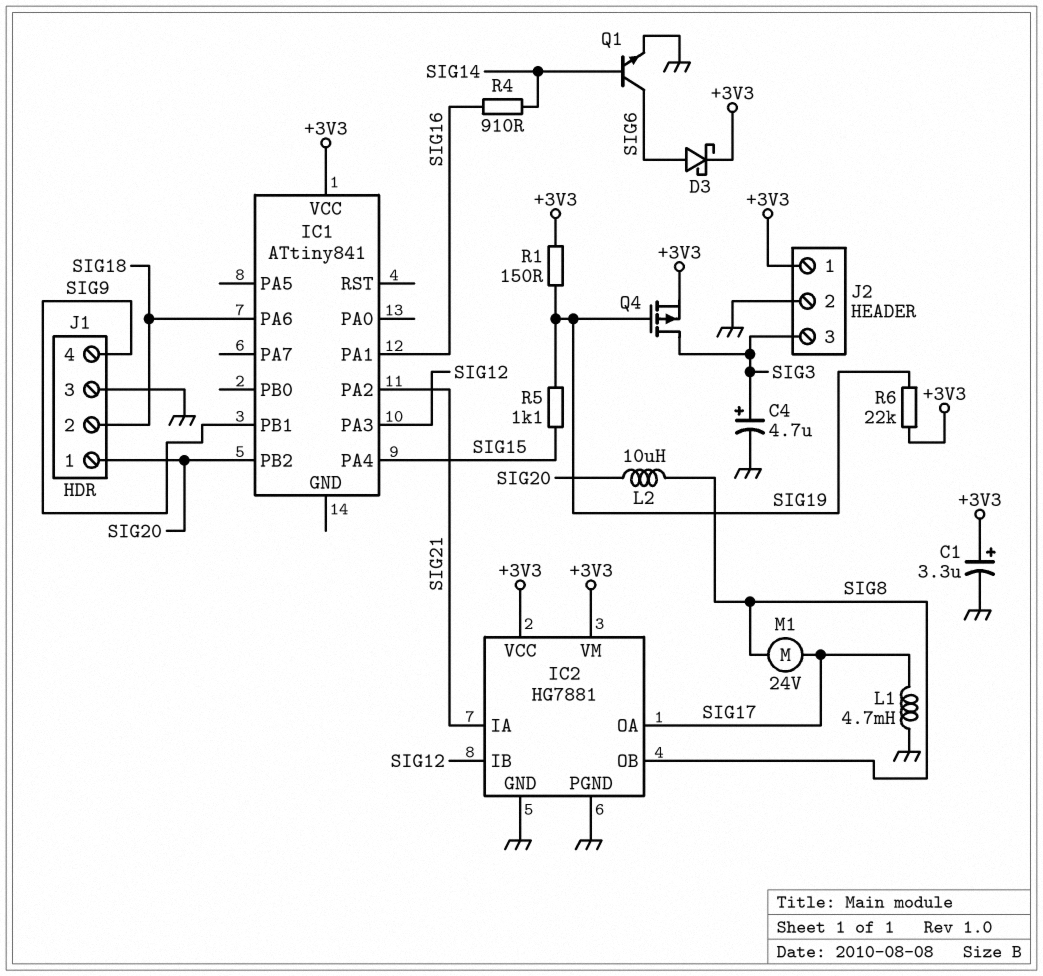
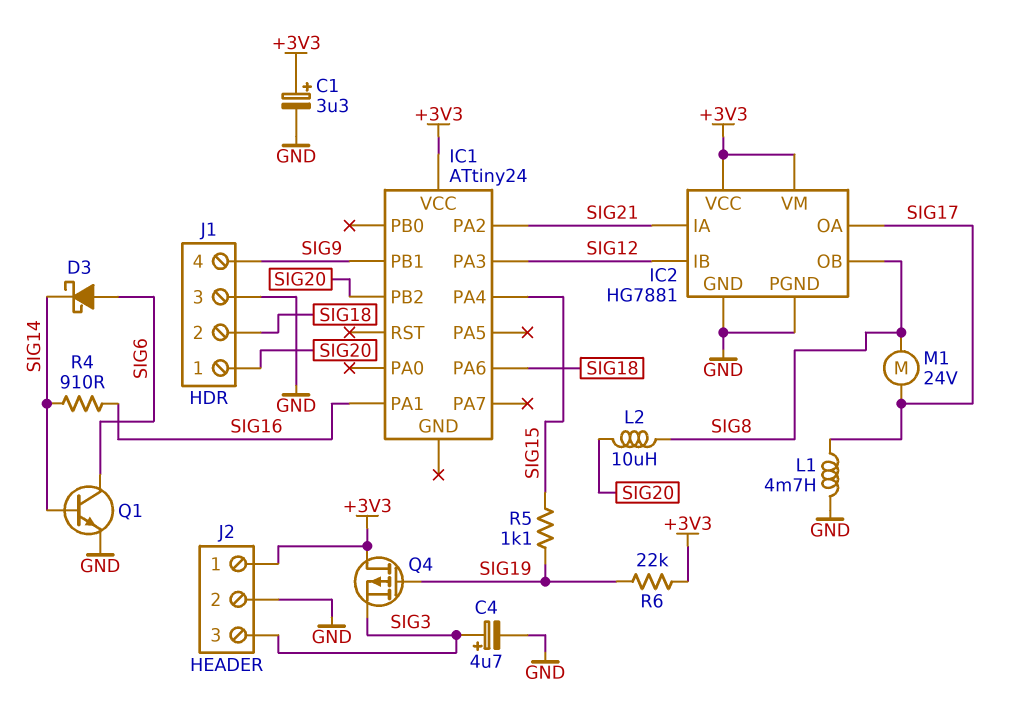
D3: schottky (A SIG6, K +3V3) -> schottky (A SIG6, K SIG14)
IC1: ATtiny841 -> ATtiny24
Q4: PMOS (G SIG19, D SIG3, S +3V3) -> PMOS (G SIG19, D +3V3, S SIG3)
R1: 150 (+3V3, SIG19) -> none

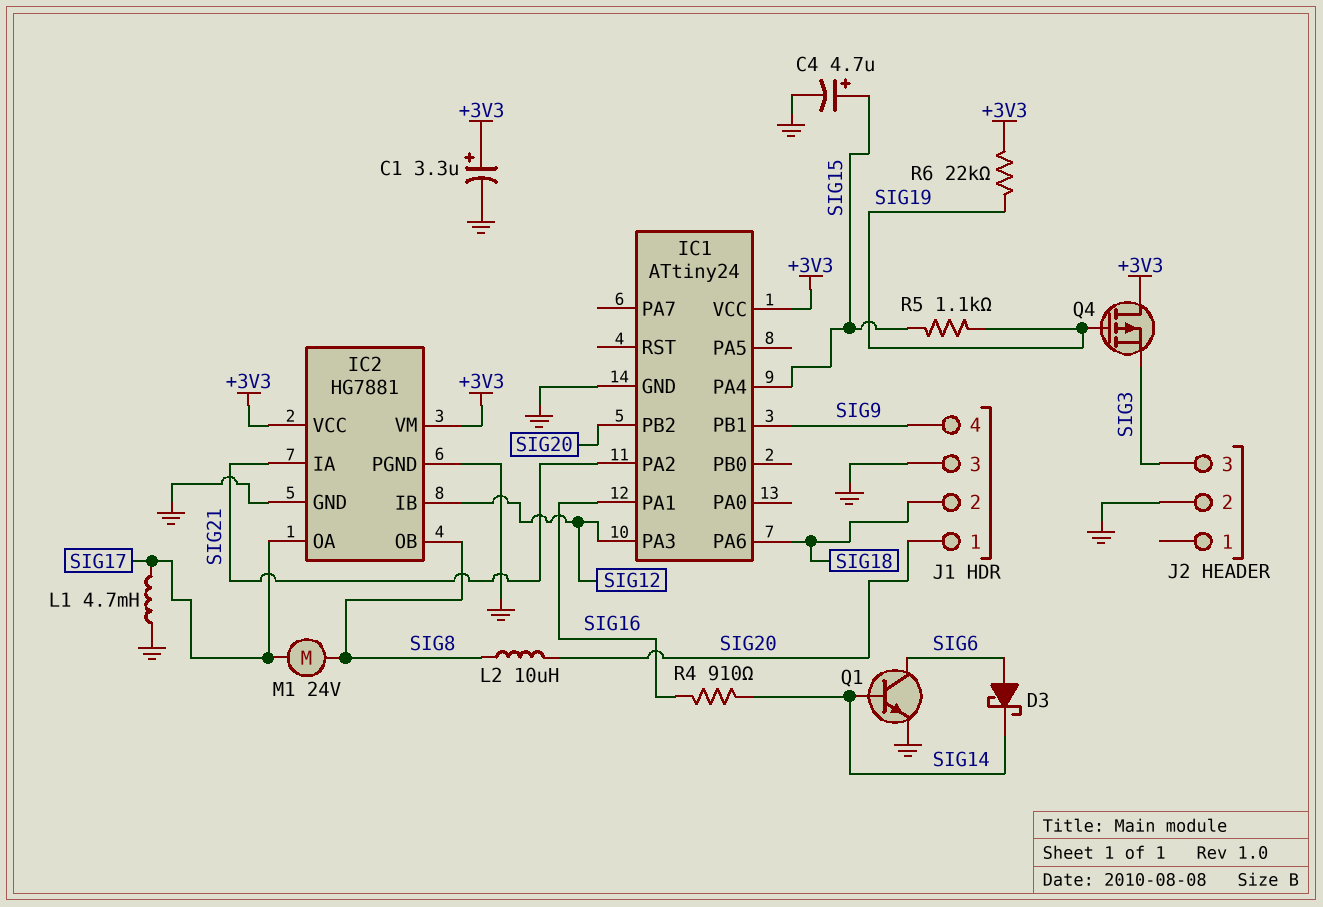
C4: 4.7uF (plus SIG3, minus GND) -> 4.7uF (plus SIG15, minus GND)
IC1 pin GND: none -> GND
J2 pin 1: +3V3 -> none

